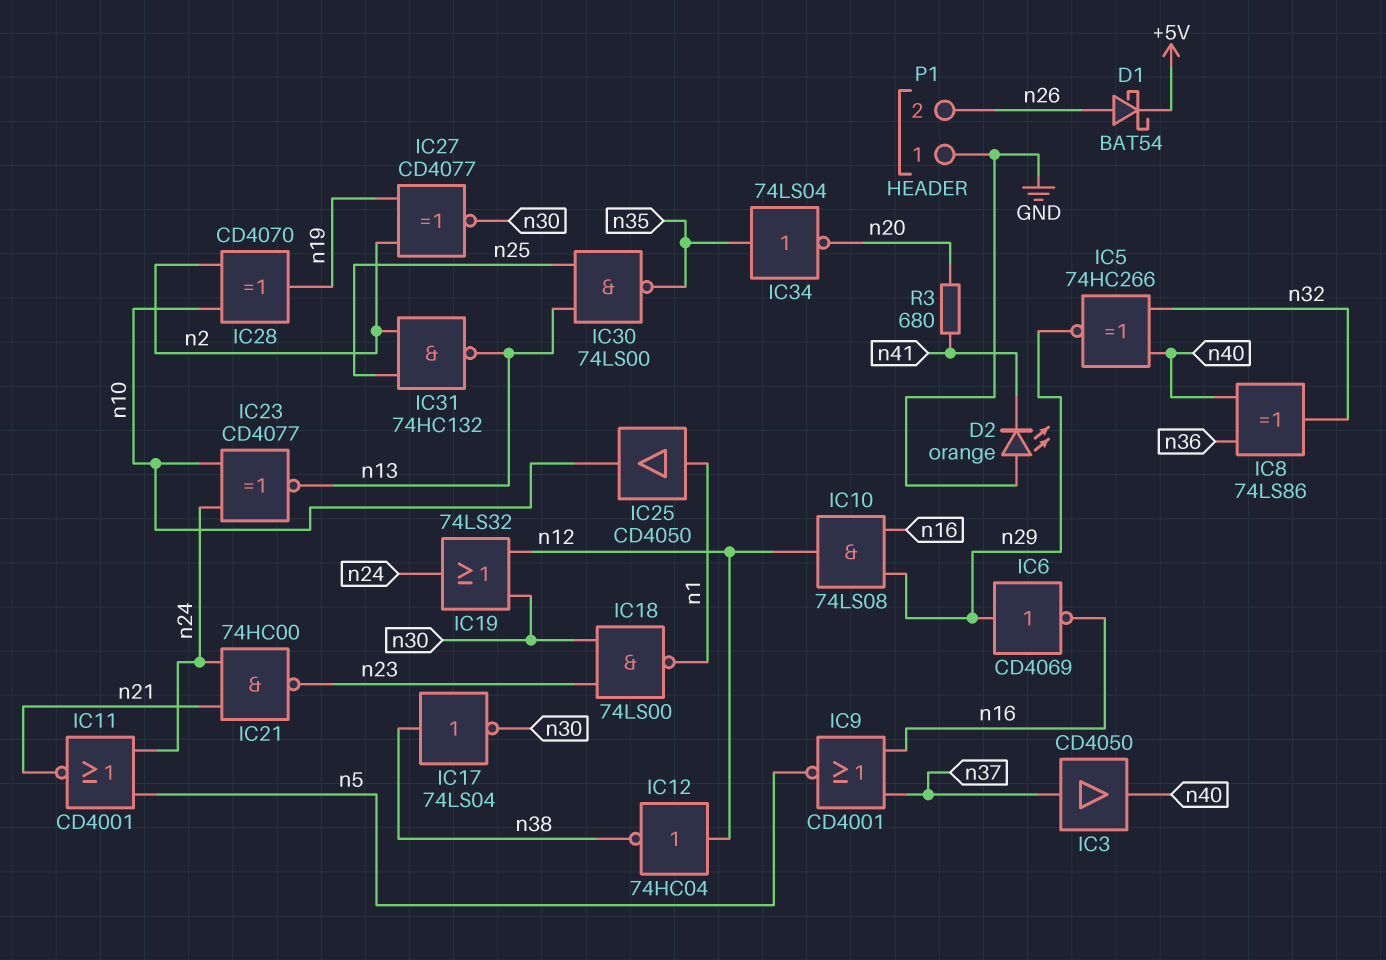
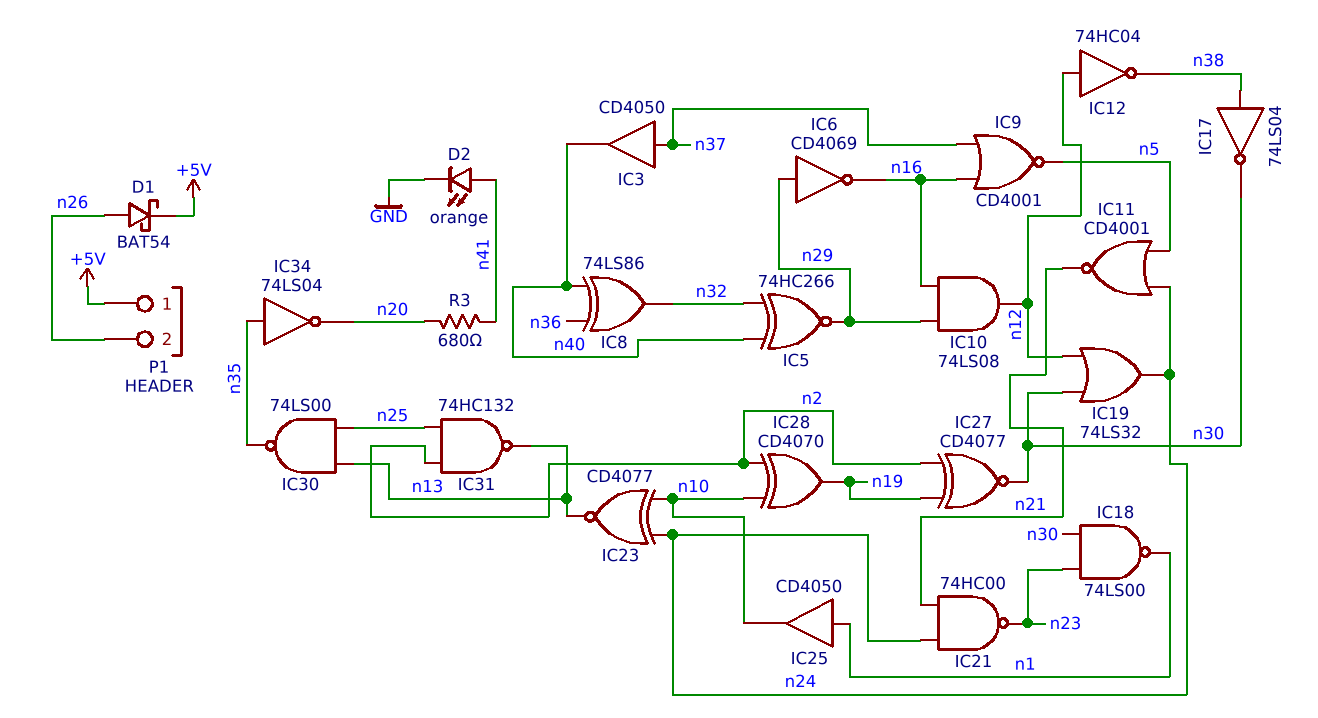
D2: LED orange (A GND, K n41) -> LED orange (A n41, K GND)
P1 pin 1: GND -> +5V

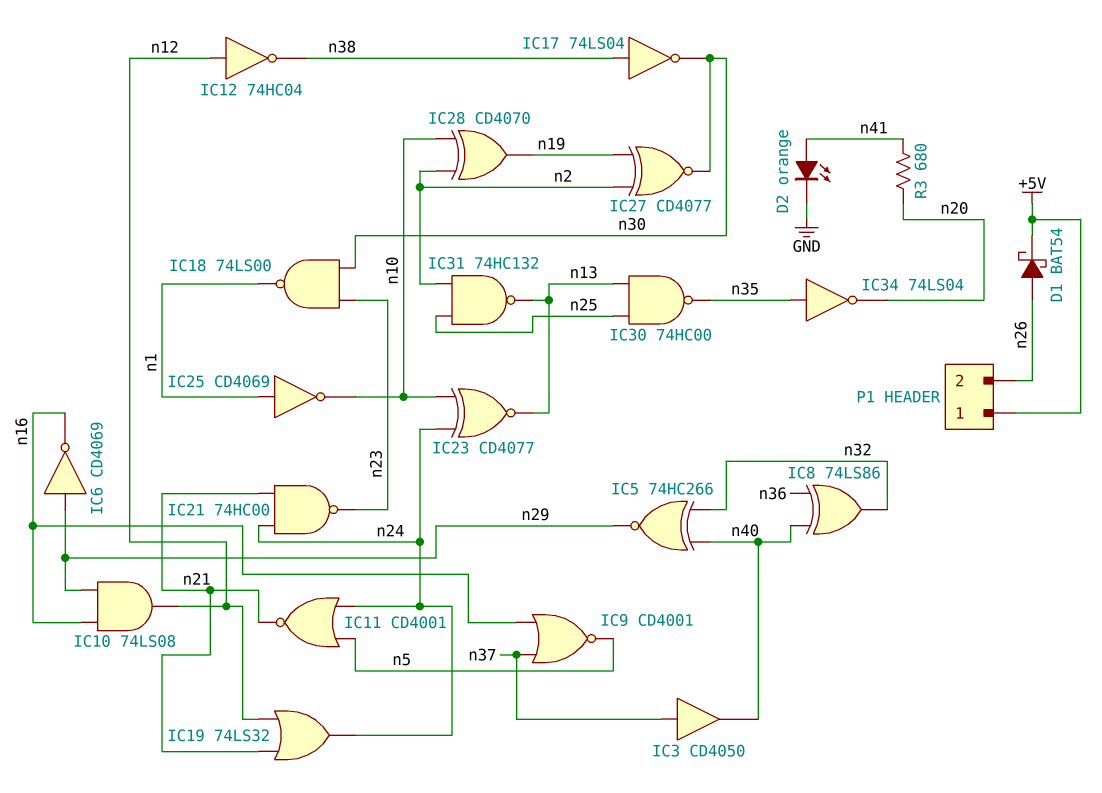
IC19: OR 74LS32 (in n12, in n30, out n24) -> OR 74LS32 (in n12, in n21, out n24)
IC25: buffer CD4050 (in n1, out n10) -> NOT CD4069 (in n1, out n10)
IC30: NAND 74LS00 (in n13, in n25, out n35) -> NAND 74HC00 (in n13, in n25, out n35)

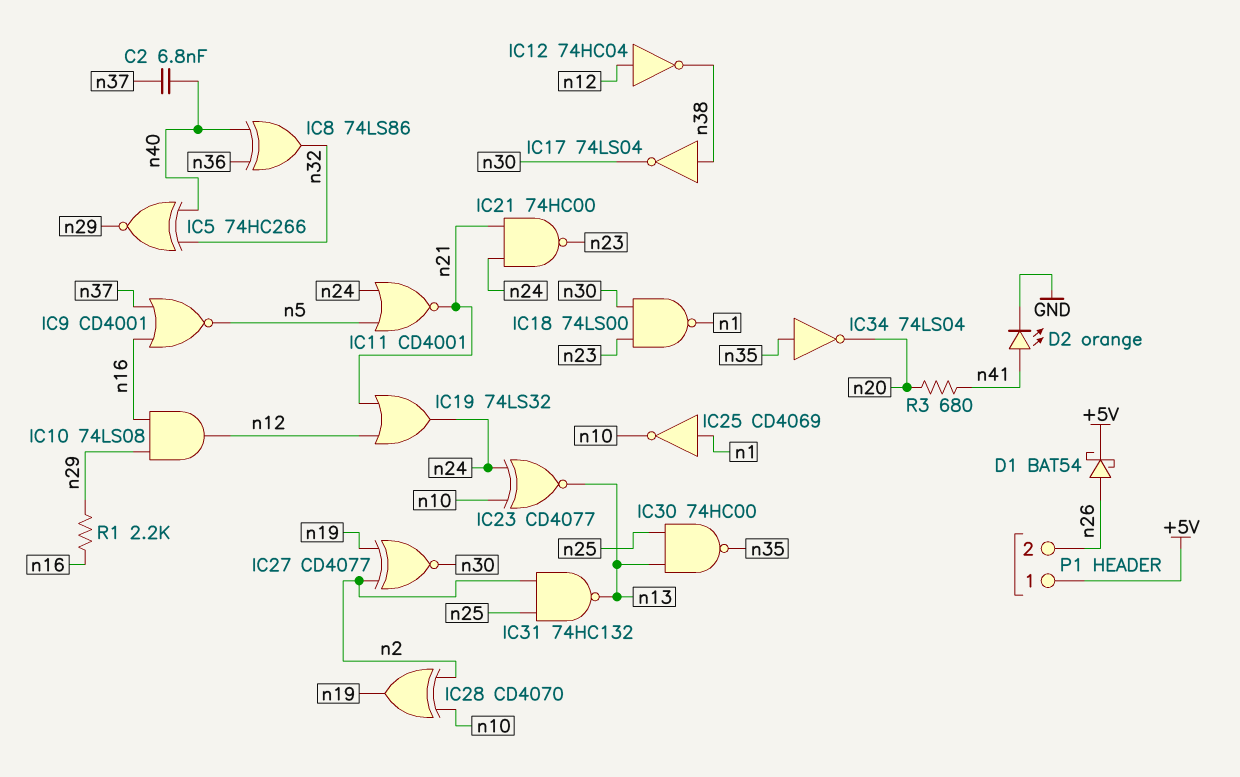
C2: none -> 6.8nF (n37, n40)
IC3: buffer CD4050 (in n37, out n40) -> none
IC6: NOT CD4069 (in n29, out n16) -> none
R1: none -> 2.2k (n16, n29)

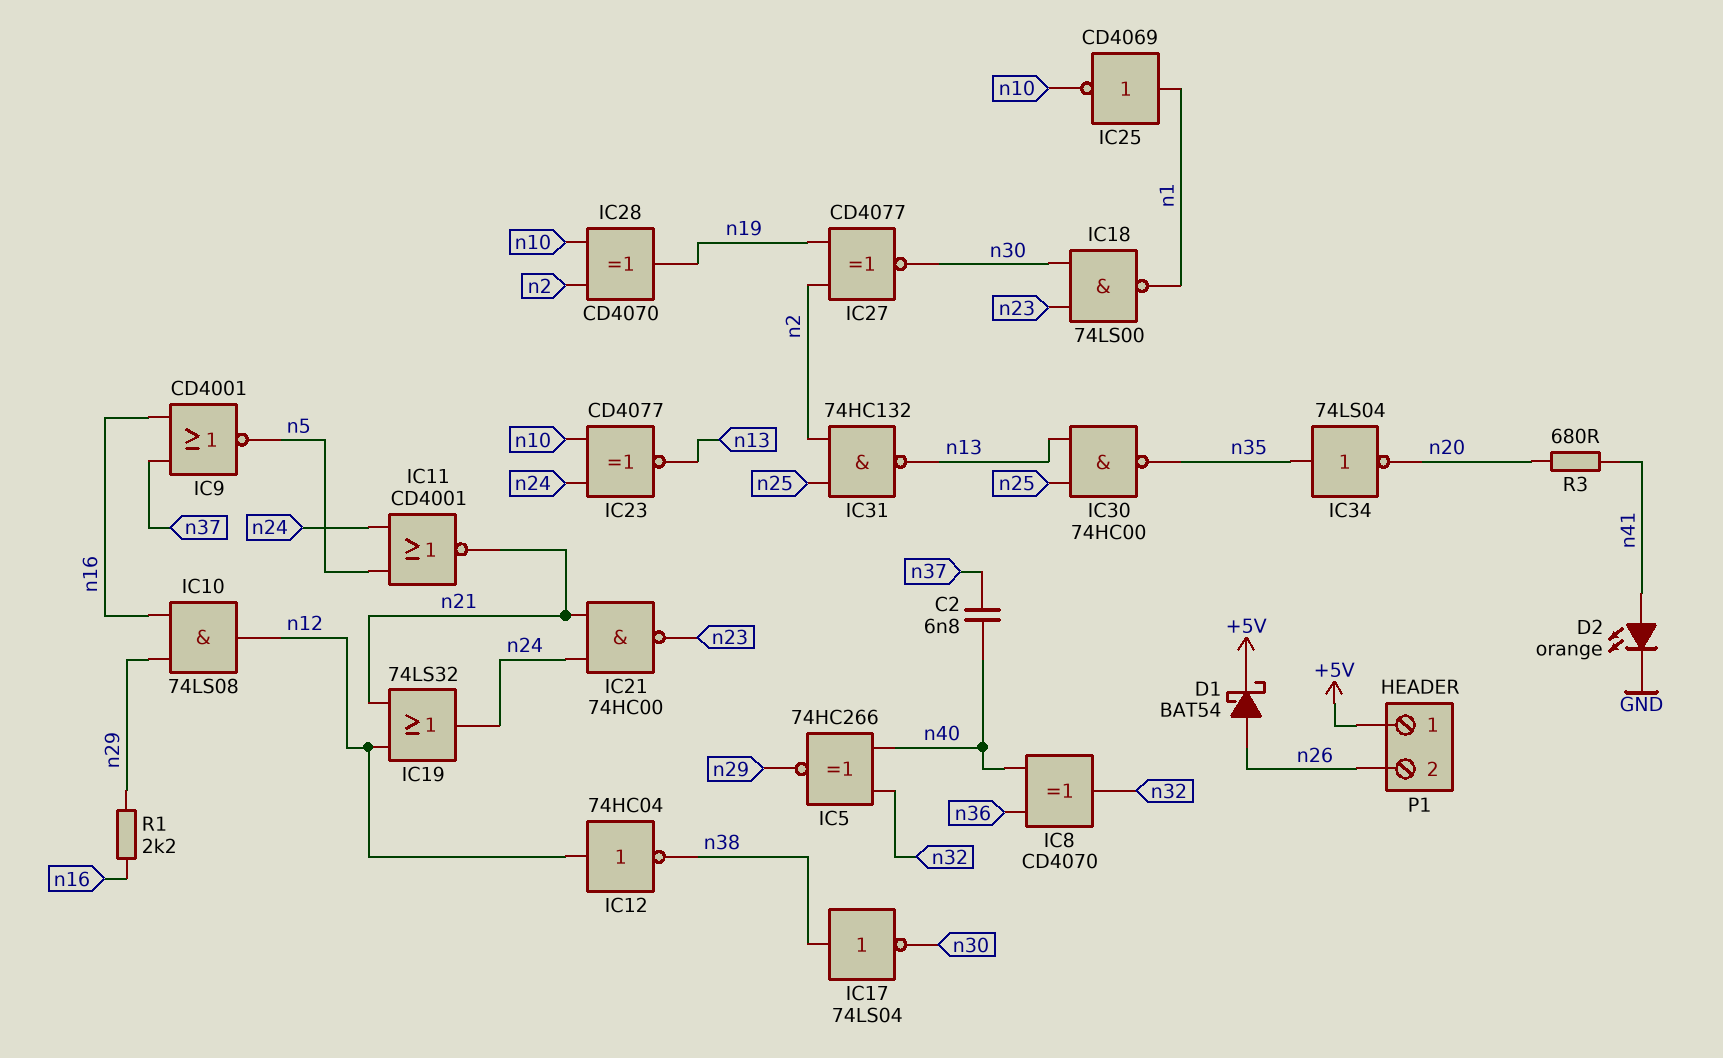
IC8: XOR 74LS86 (in n36, in n40, out n32) -> XOR CD4070 (in n36, in n40, out n32)

